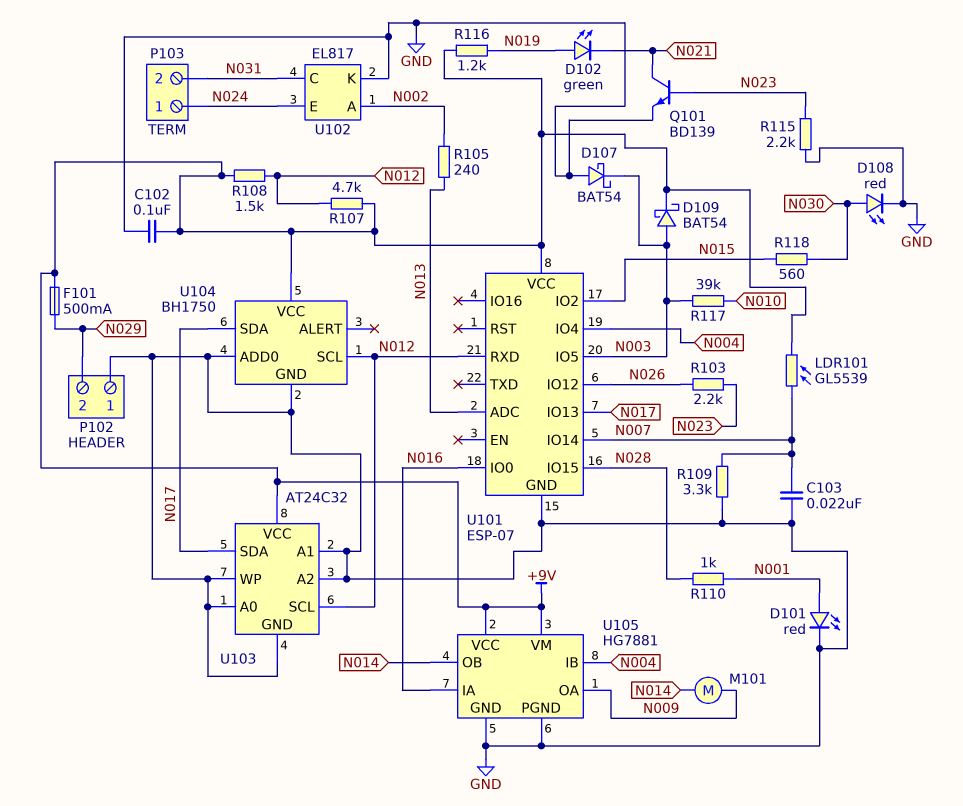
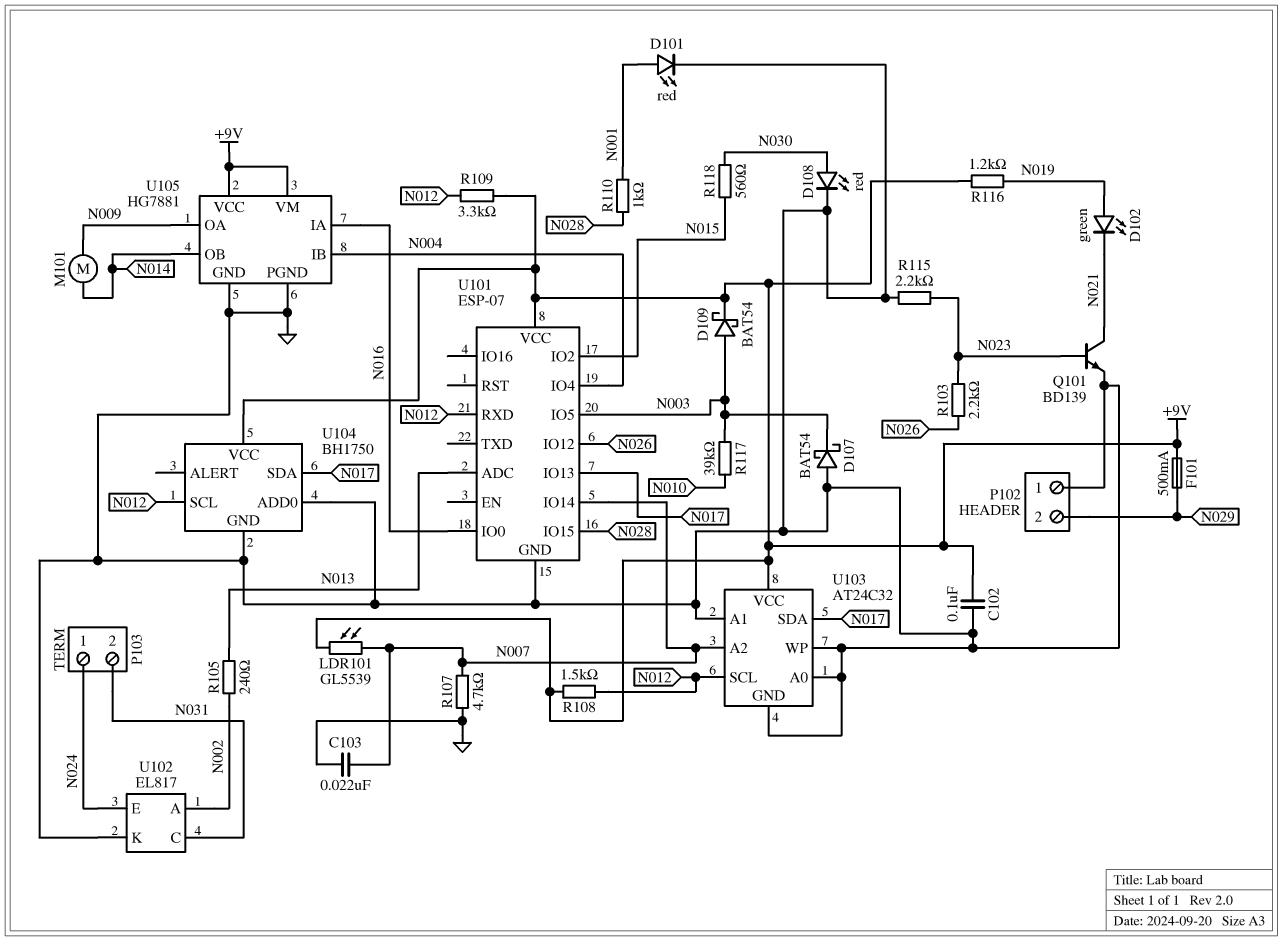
R107: 4.7k (+9V, N012) -> 4.7k (GND, N007)
R109: 3.3k (GND, N007) -> 3.3k (+9V, N012)
U103 pin A2: GND -> N007

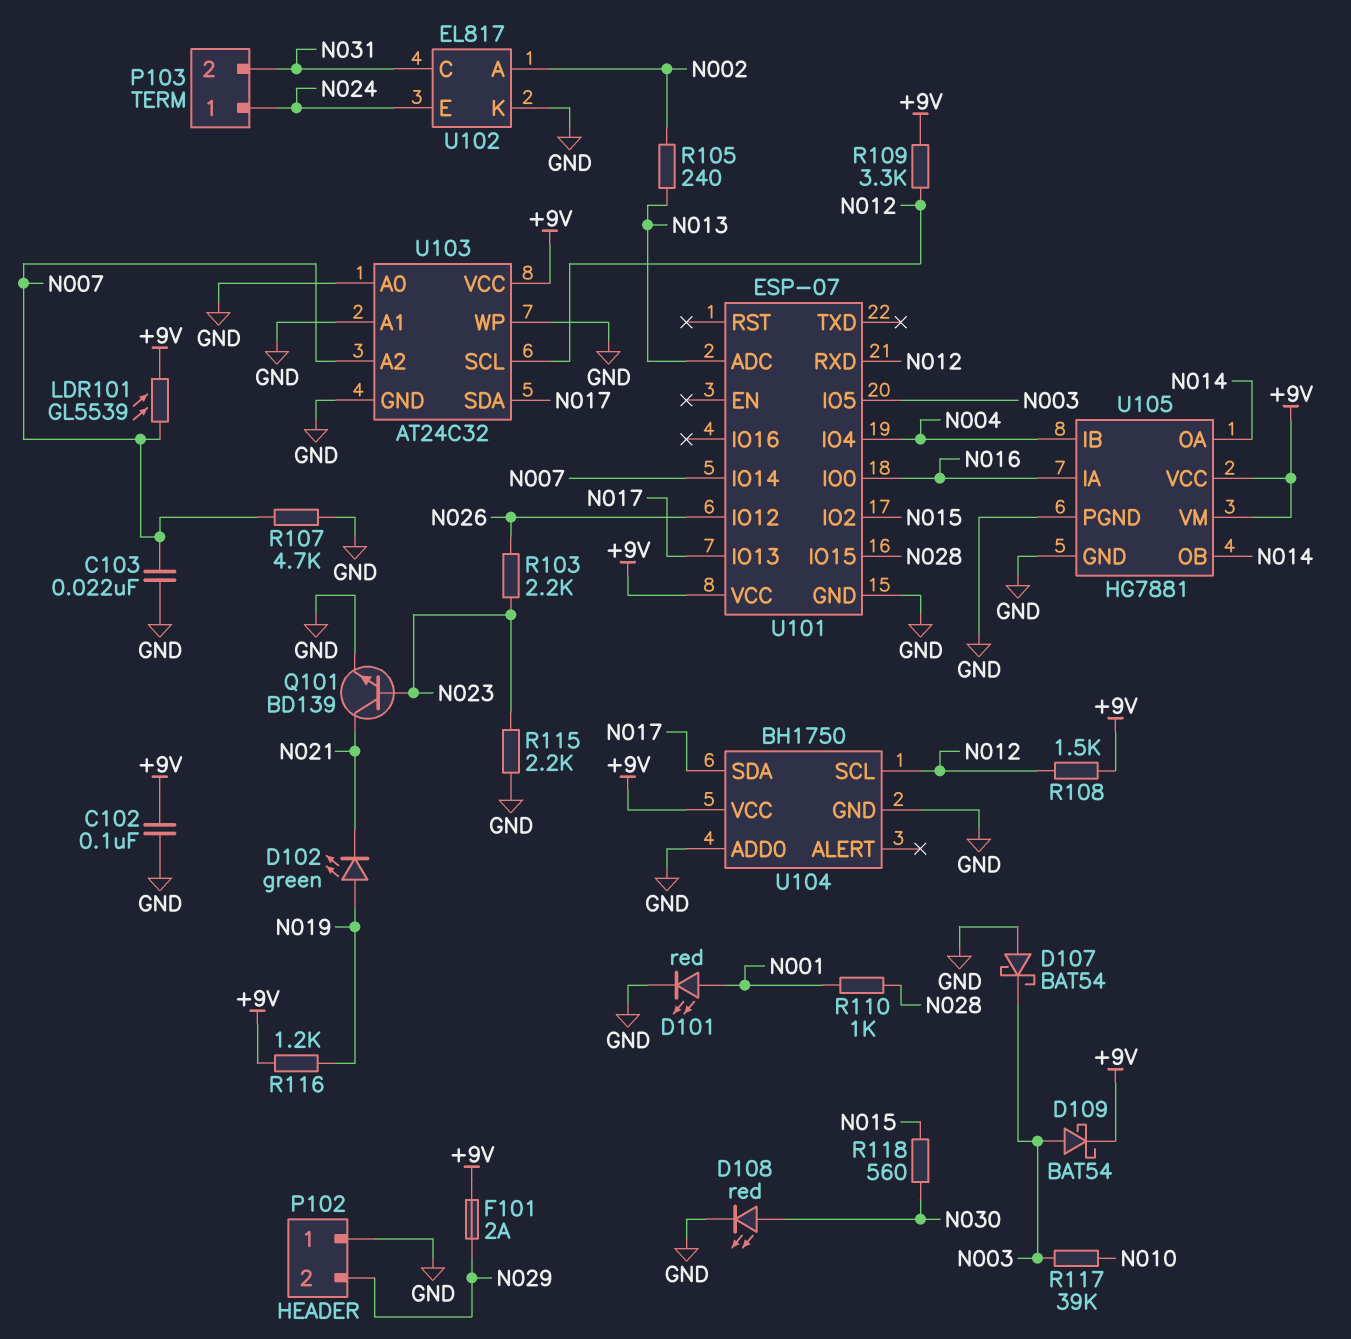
F101: 500mA (+9V, N029) -> 2A (+9V, N029)
M101: motor (N009, N014) -> none
U105 pin OA: N009 -> N014

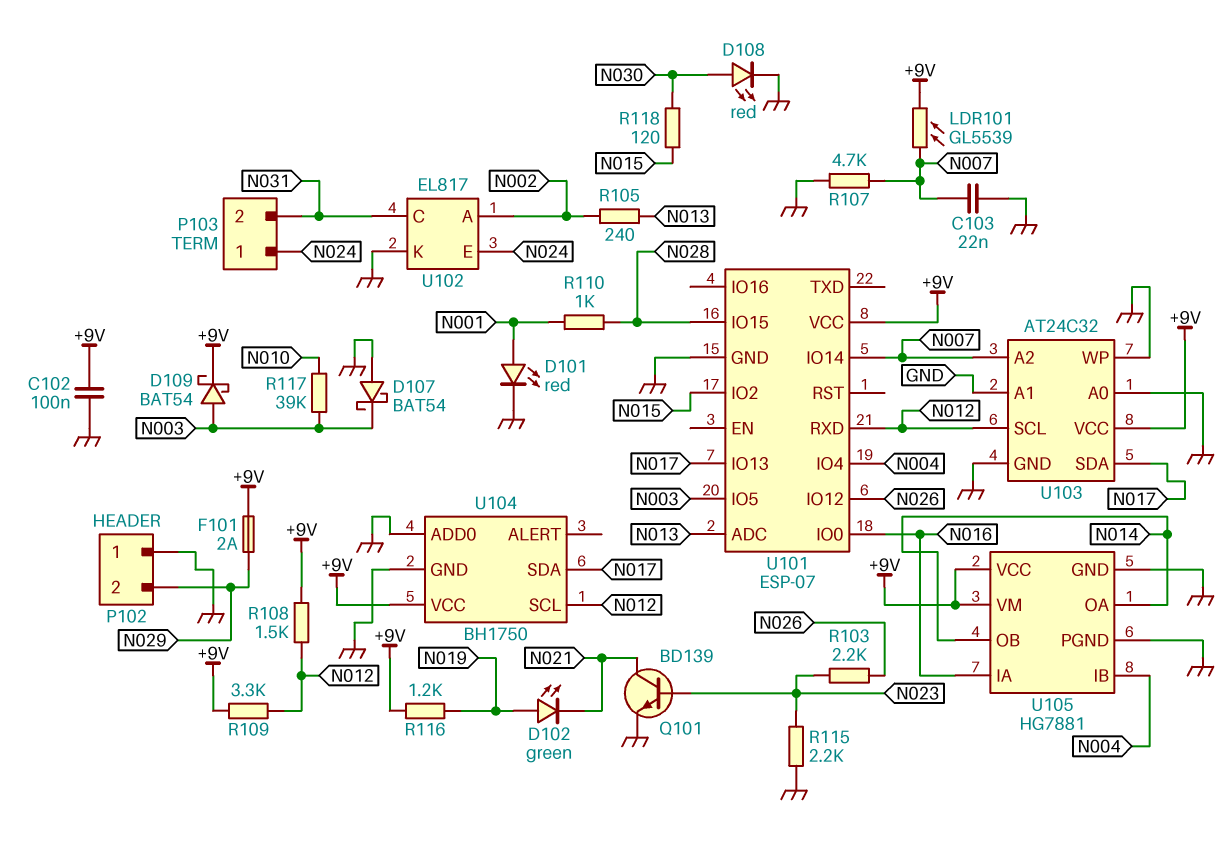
R118: 560 (N015, N030) -> 120 (N015, N030)

